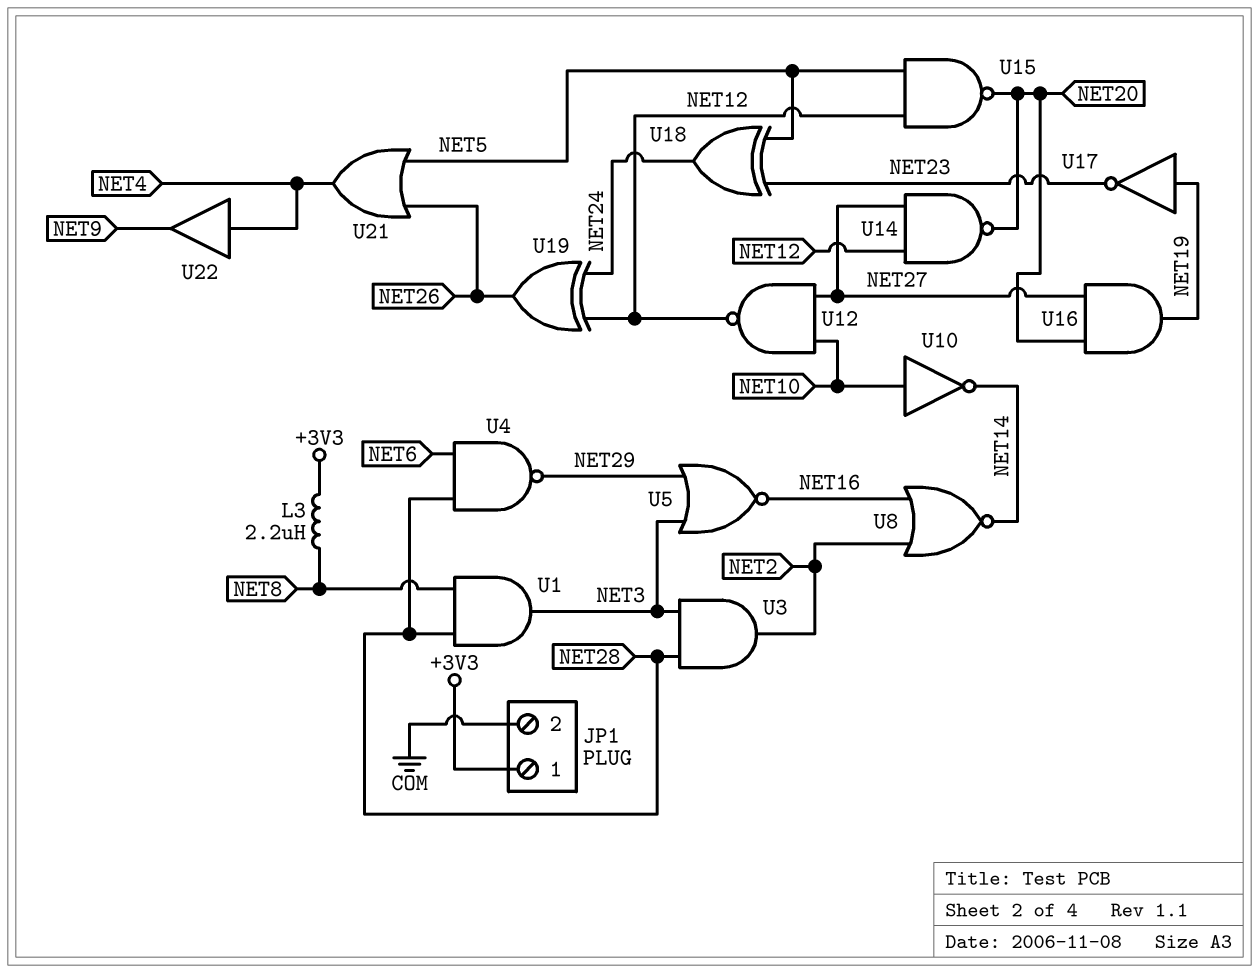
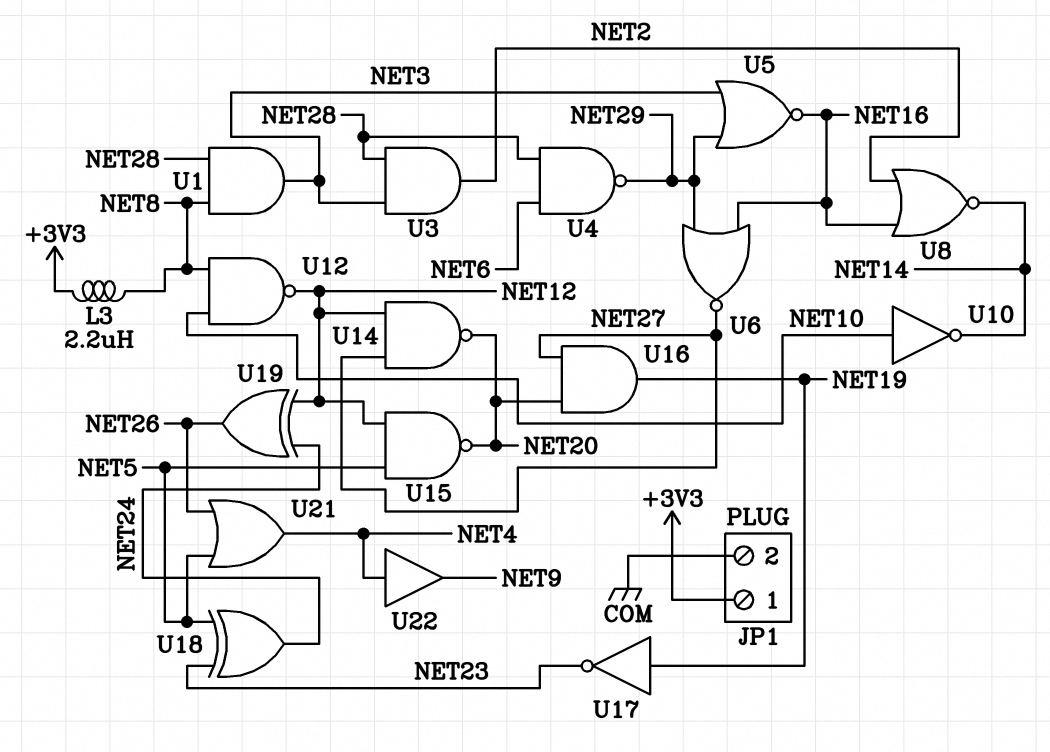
U6: none -> NOR (in NET16, in NET29, out NET27)
U12: NAND (in NET10, in NET27, out NET12) -> NAND (in NET8, in NET10, out NET12)

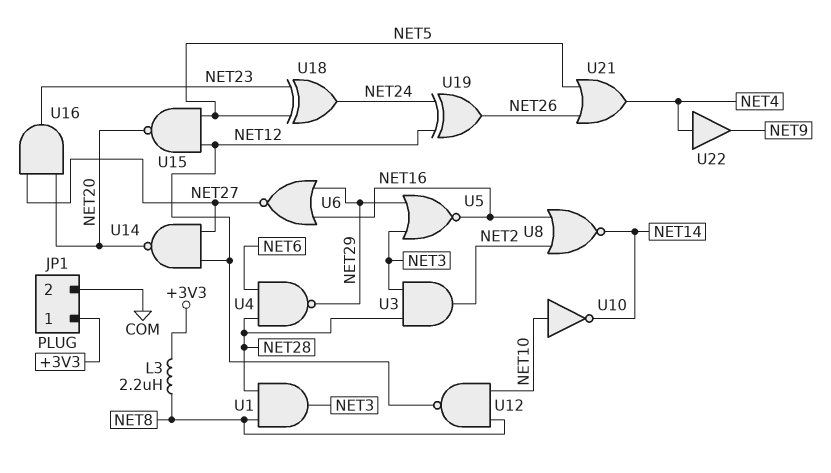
U16: AND (in NET20, in NET27, out NET19) -> AND (in NET20, in NET27, out NET23)
U17: NOT (in NET19, out NET23) -> none

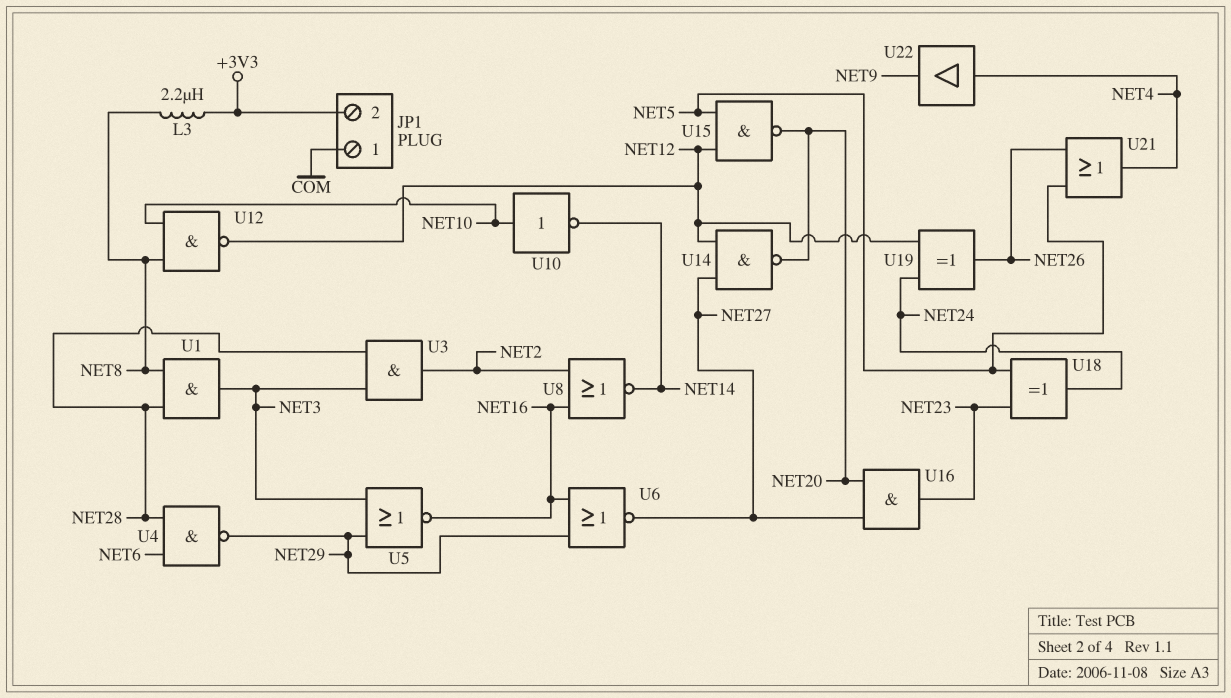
JP1 pin 1: +3V3 -> COM
JP1 pin 2: COM -> +3V3

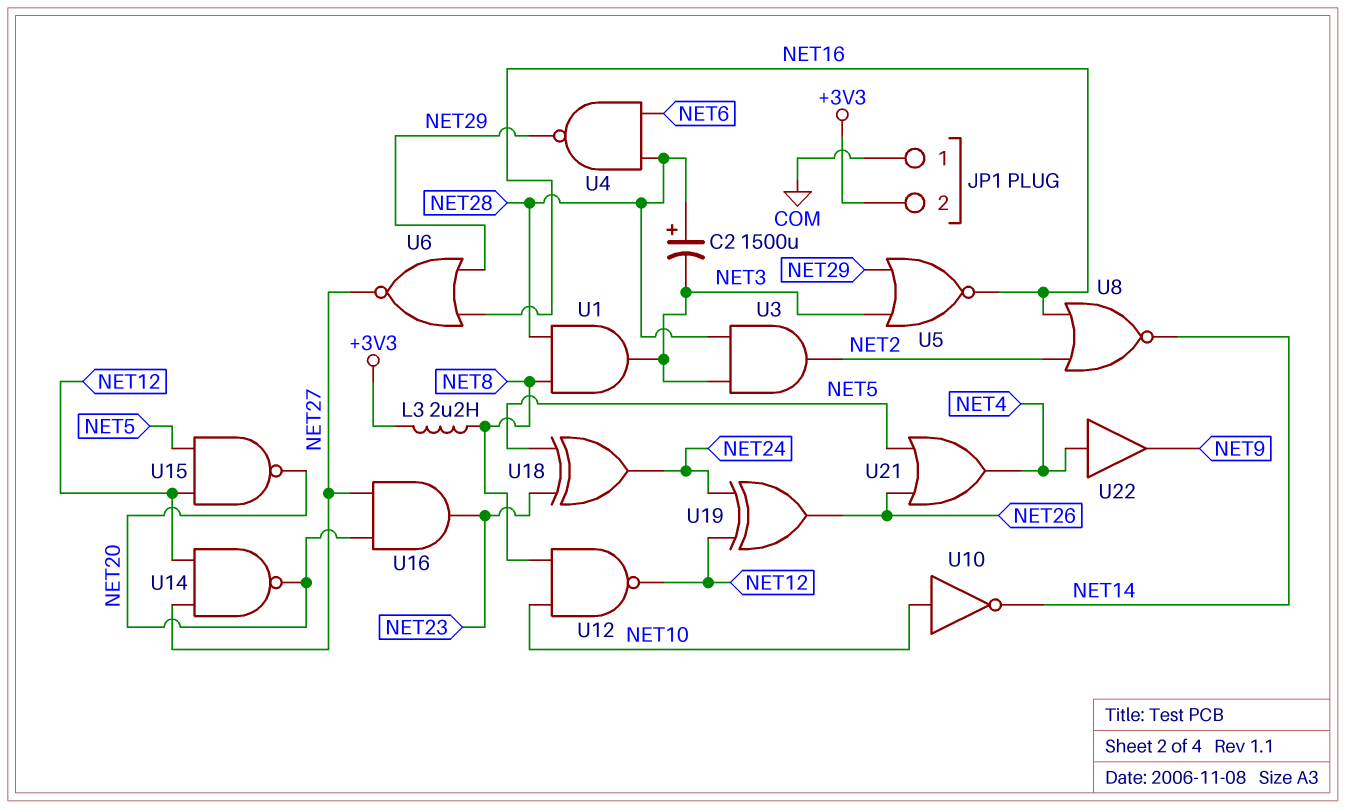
C2: none -> 1500uF (plus NET28, minus NET3)

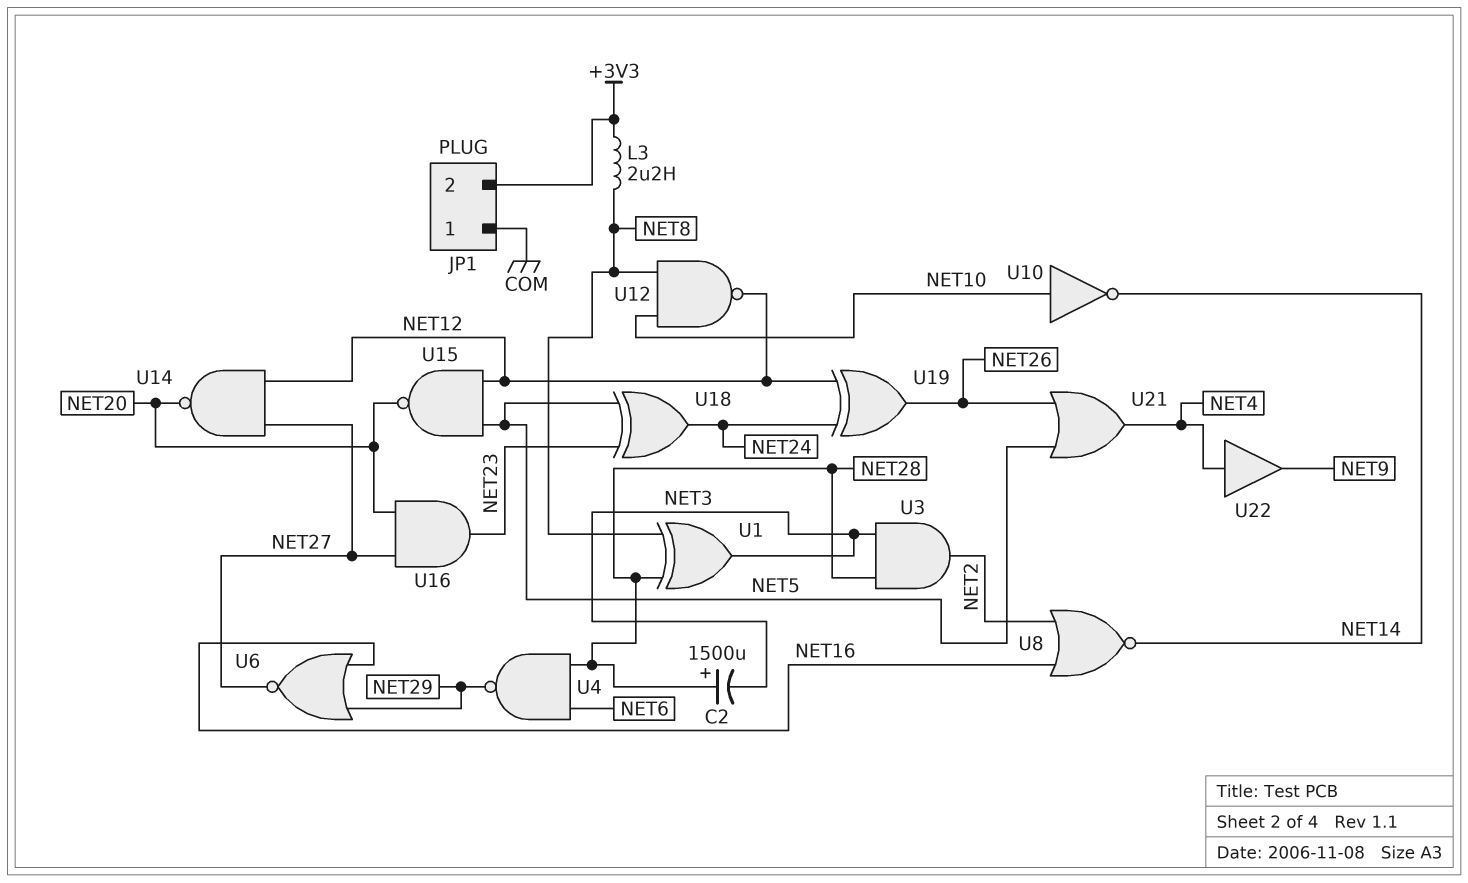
U1: AND (in NET8, in NET28, out NET3) -> XOR (in NET8, in NET28, out NET3)
U5: NOR (in NET3, in NET29, out NET16) -> none

